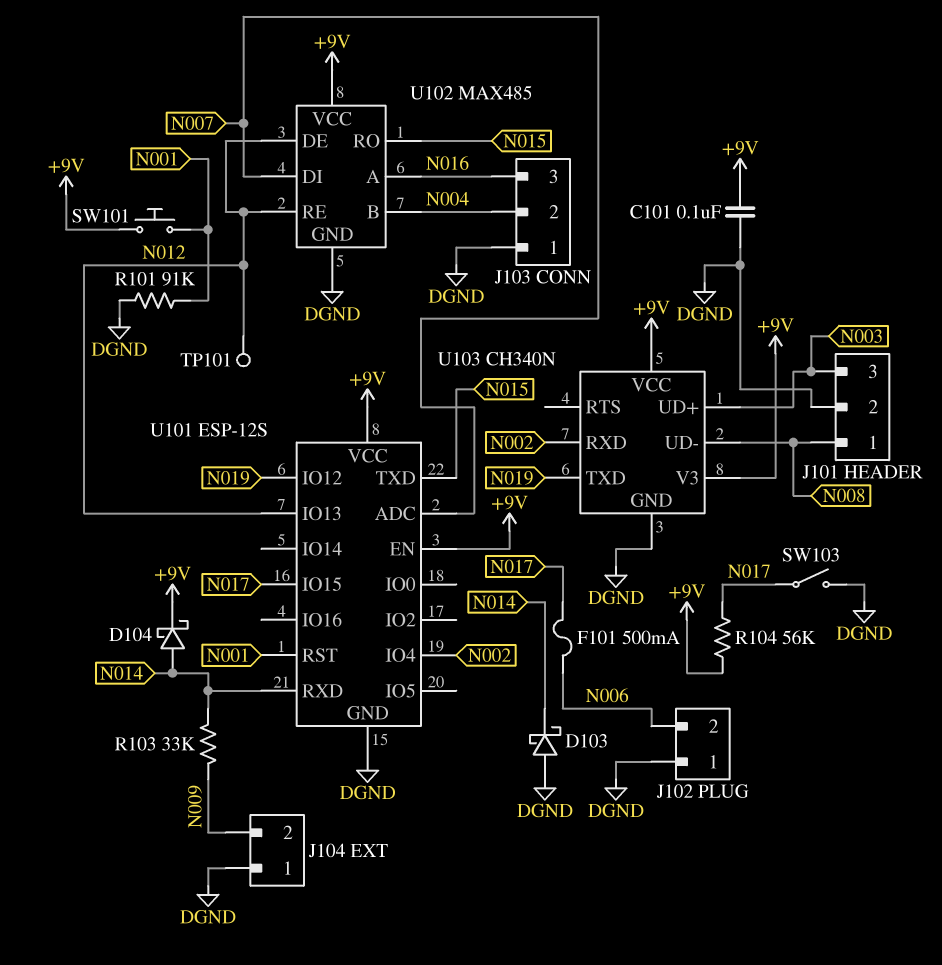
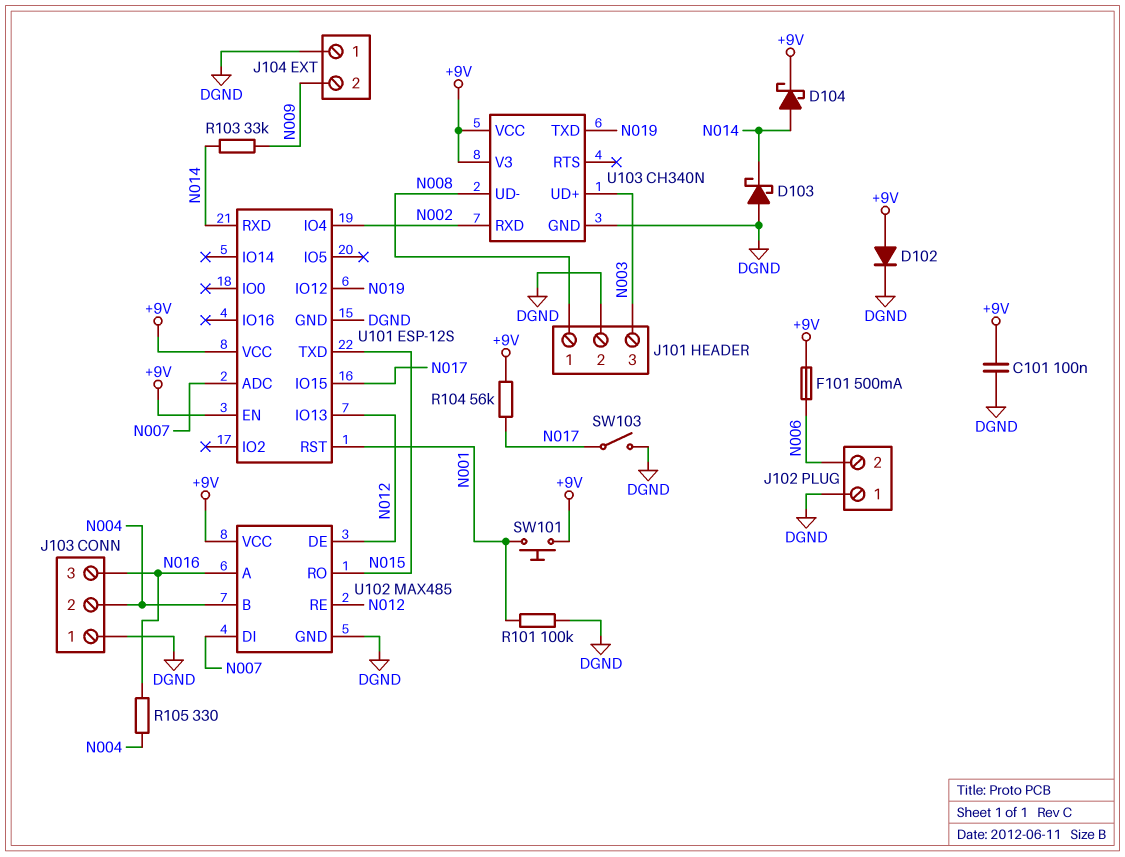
D102: none -> diode (A +9V, K DGND)
F101: 500mA (N006, N017) -> 500mA (+9V, N006)
R101: 91k (DGND, N001) -> 100k (DGND, N001)
R105: none -> 330 (N004, N016)
TP101: test point (N012) -> none

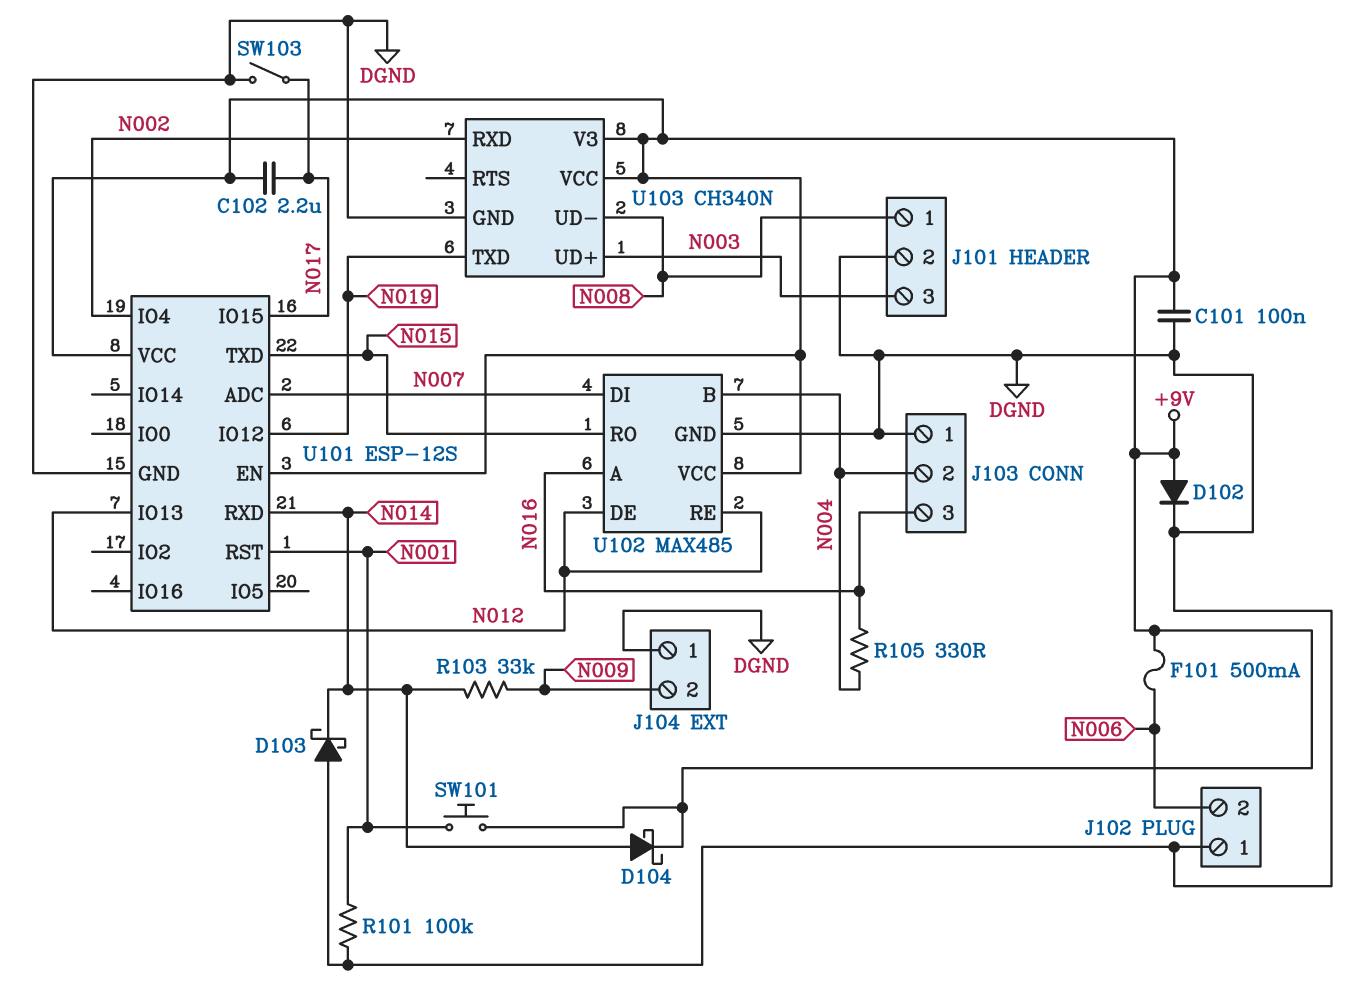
C102: none -> 2.2uF (+9V, N017)
R104: 56k (+9V, N017) -> none

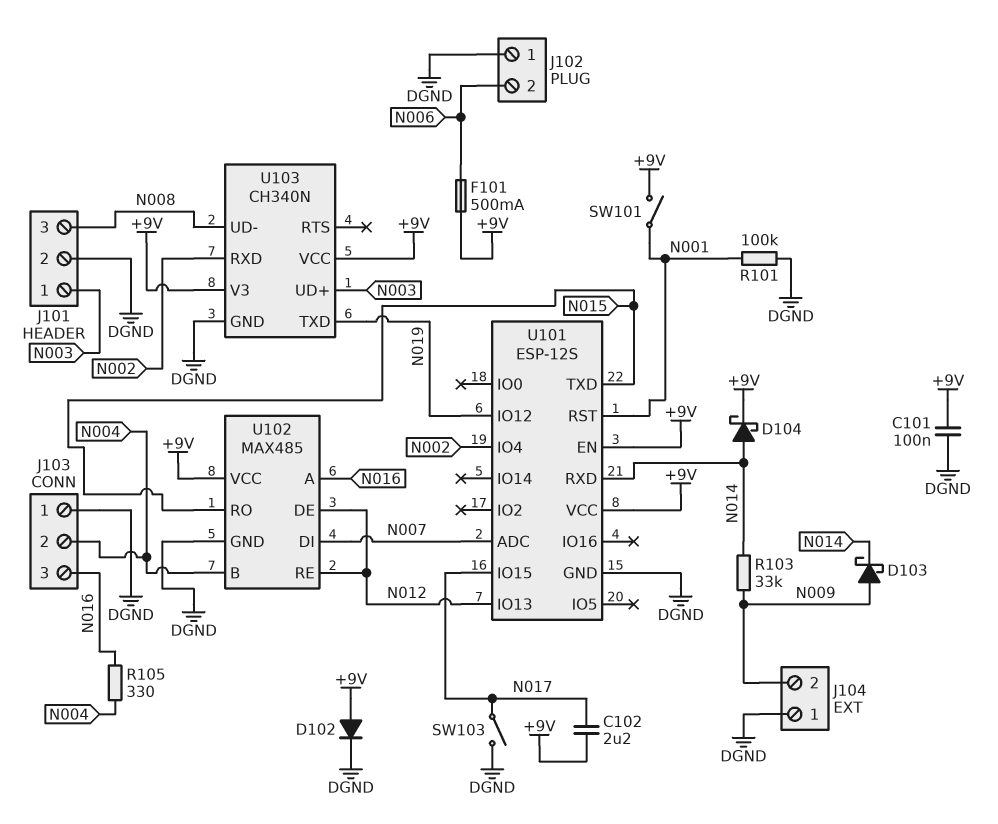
D103: schottky (A DGND, K N014) -> schottky (A N009, K N014)
J101 pin 1: N008 -> N003
J101 pin 3: N003 -> N008
SW101: button (+9V, N001) -> switch (+9V, N001)

